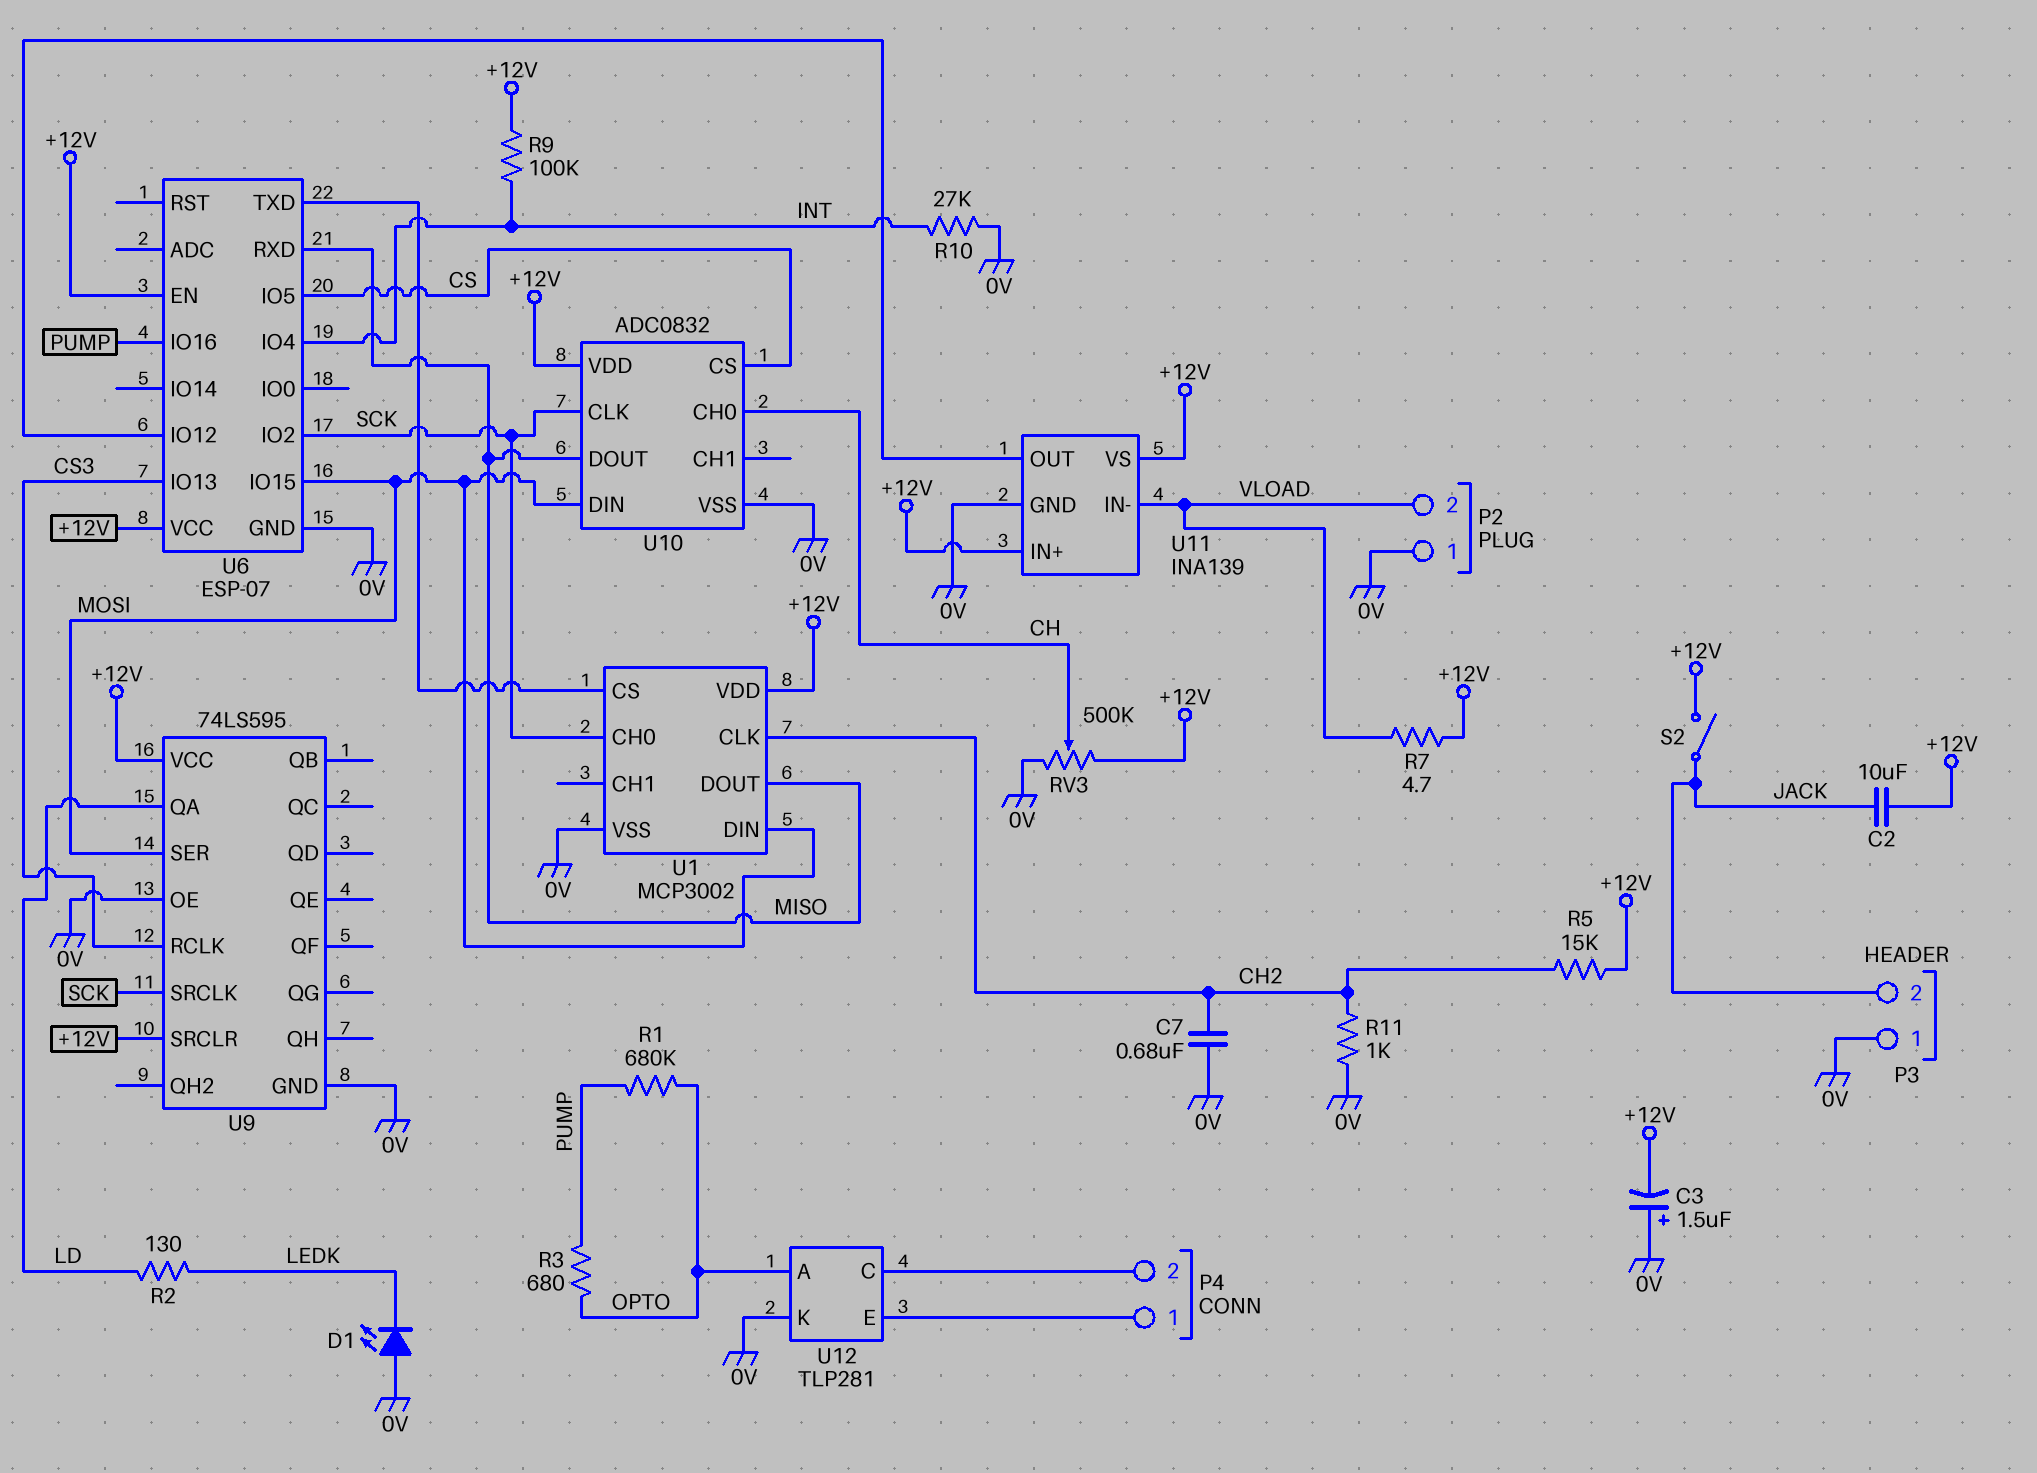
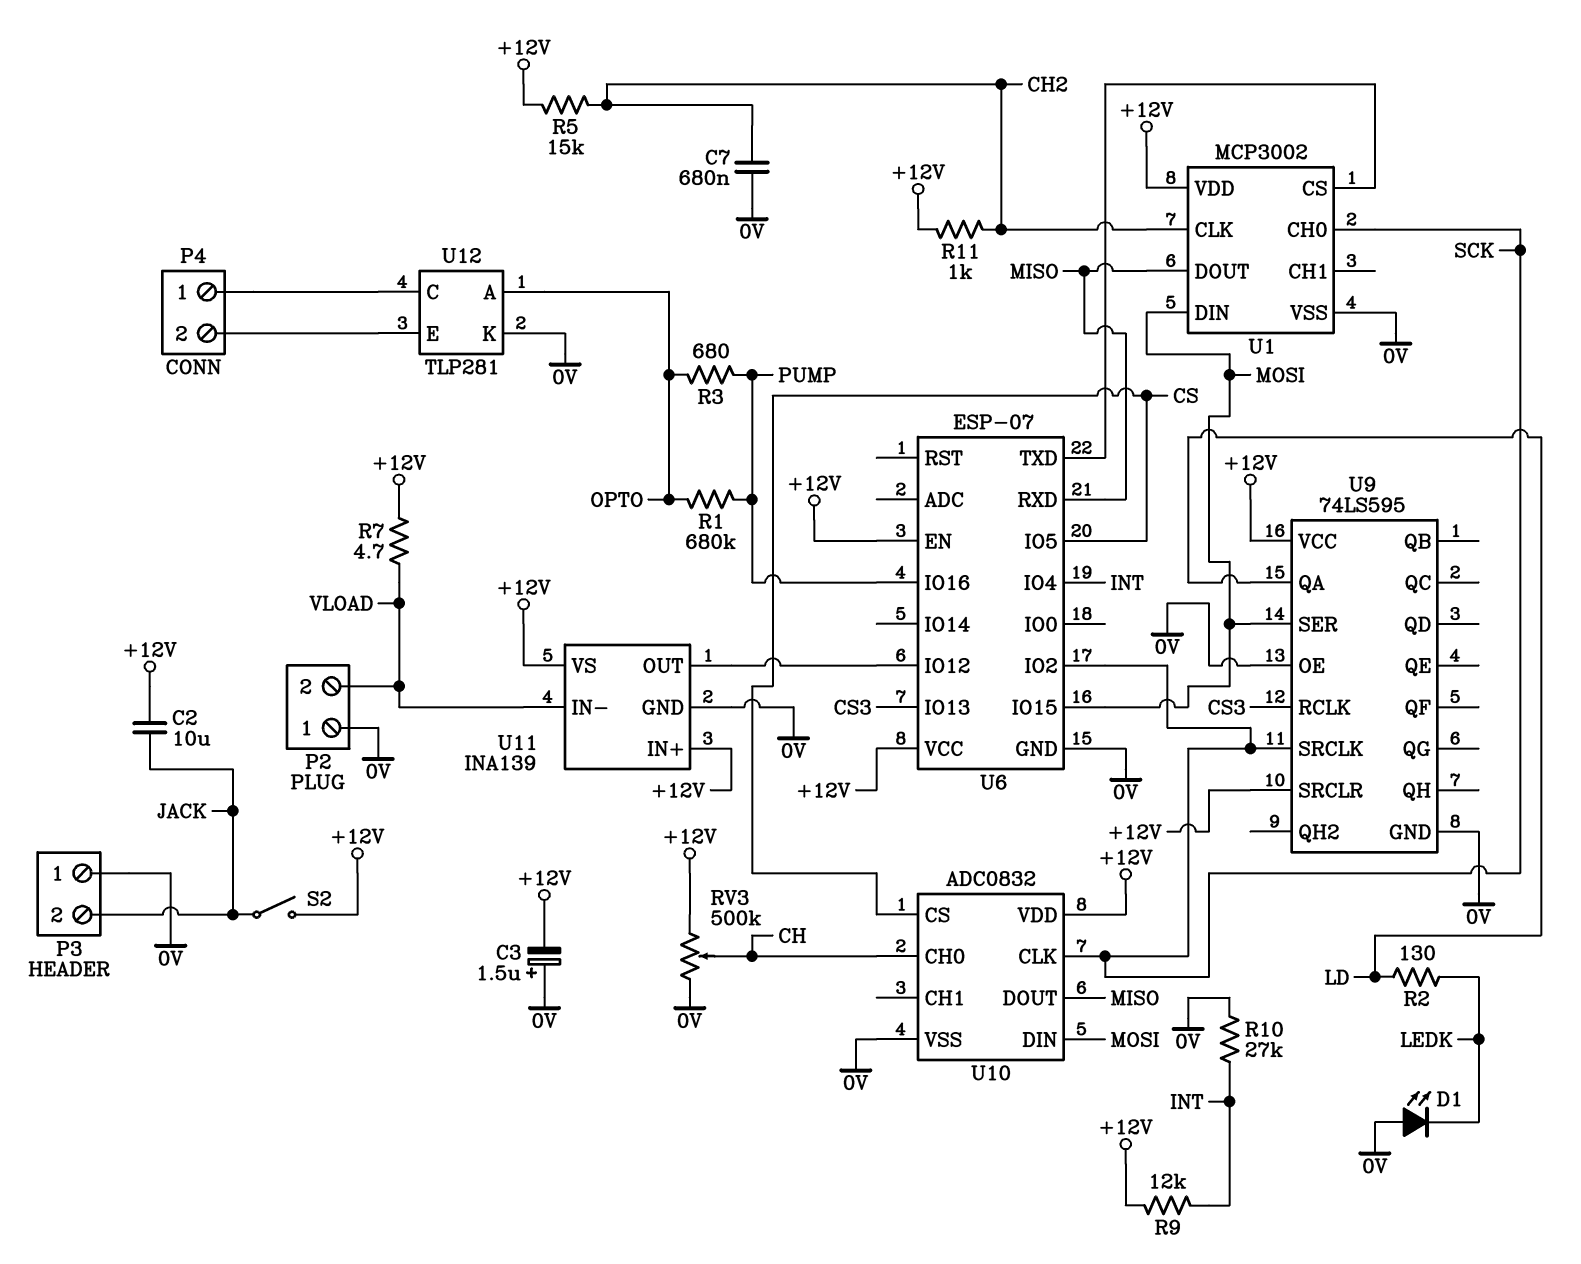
R9: 100k (+12V, INT) -> 12k (+12V, INT)
R11: 1k (0V, CH2) -> 1k (+12V, CH2)
U12 pin C: P4/2 -> P4/1
U12 pin E: P4/1 -> P4/2

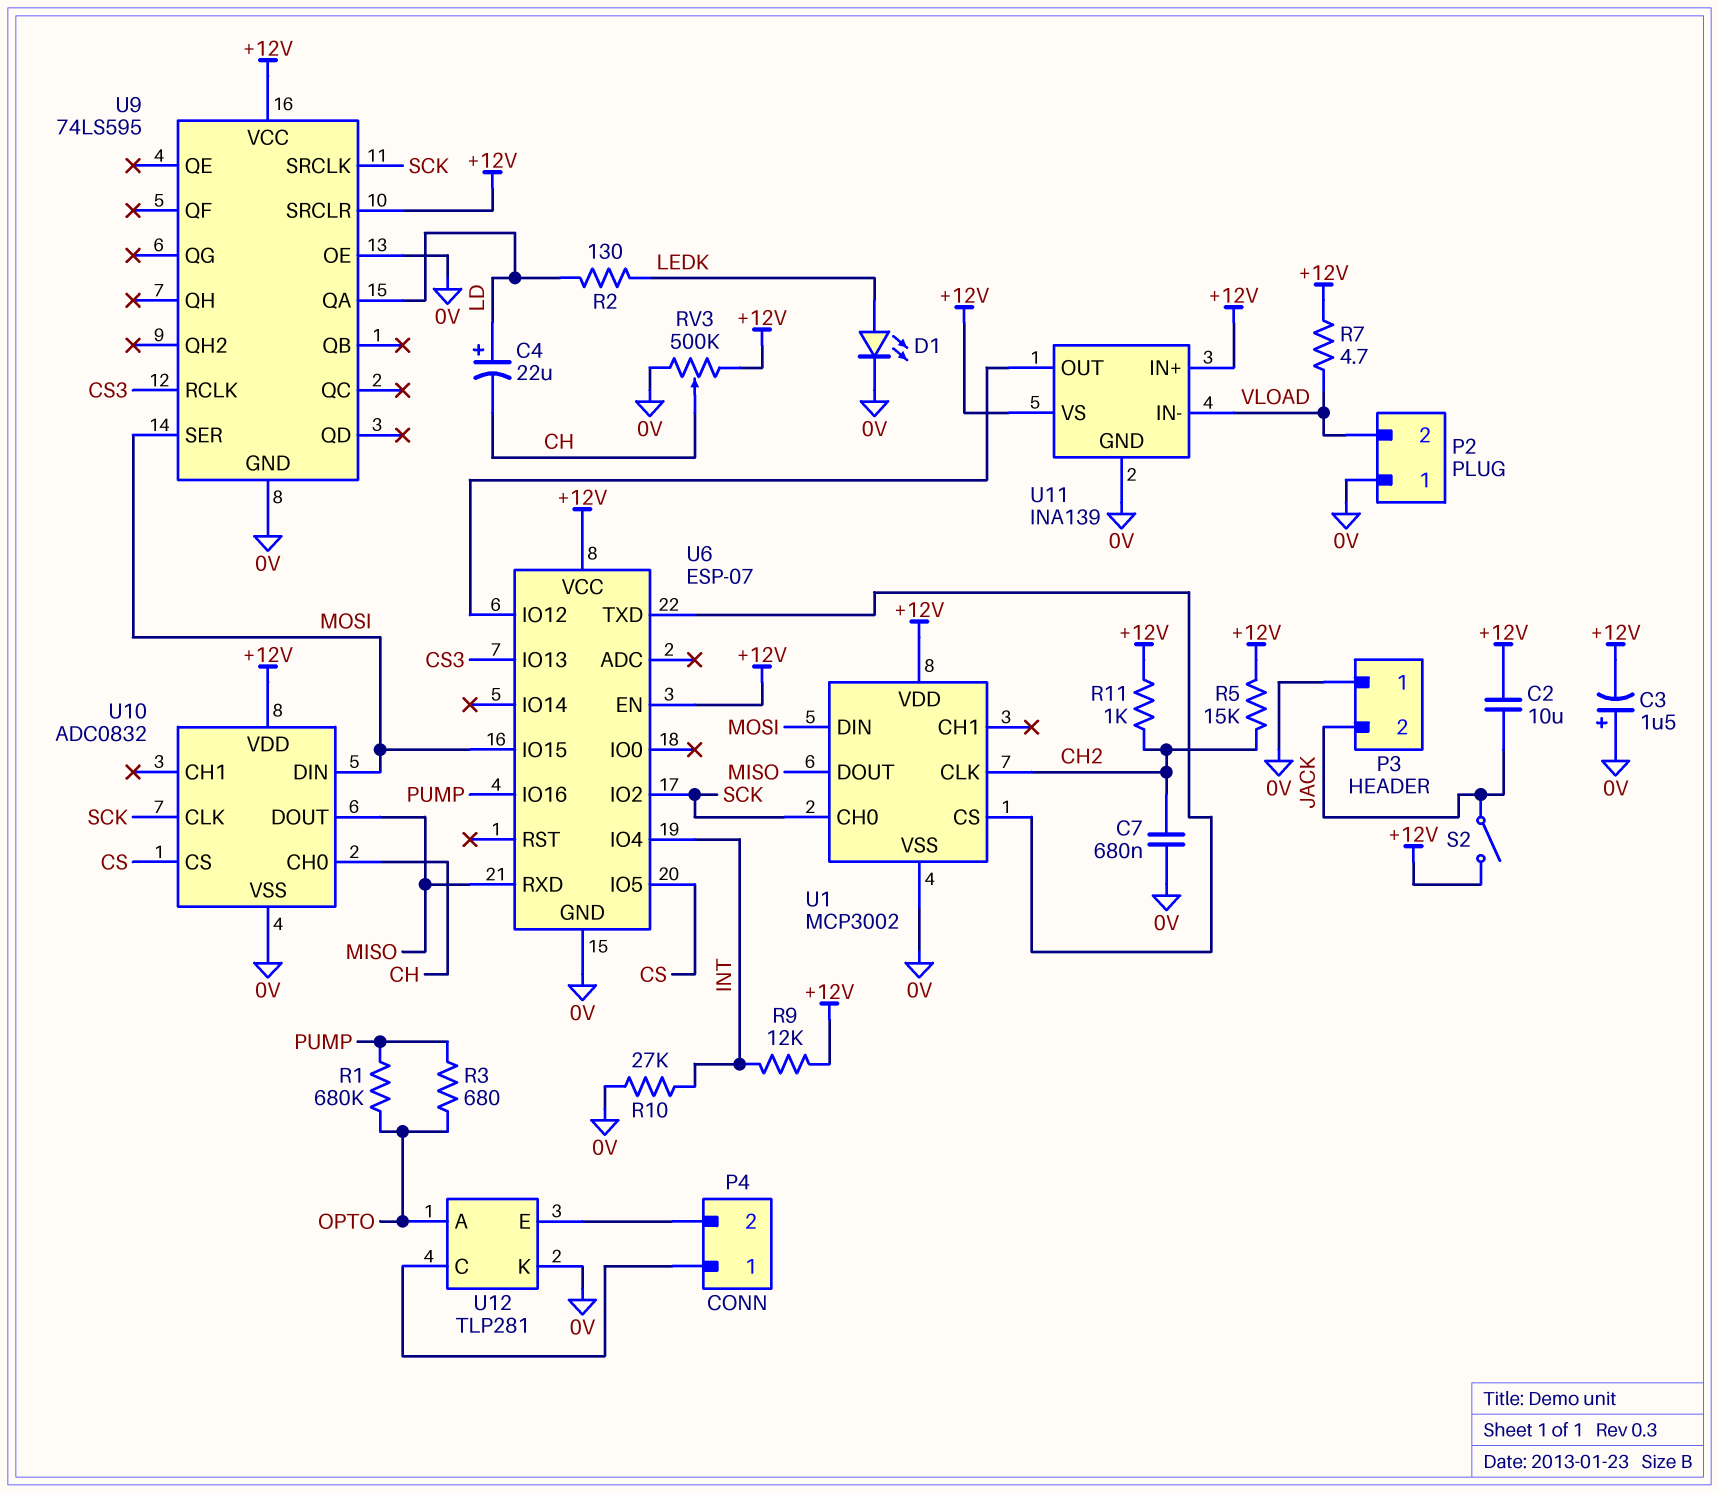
C4: none -> 22uF (plus LD, minus CH)
D1: LED (A 0V, K LEDK) -> LED (A LEDK, K 0V)

